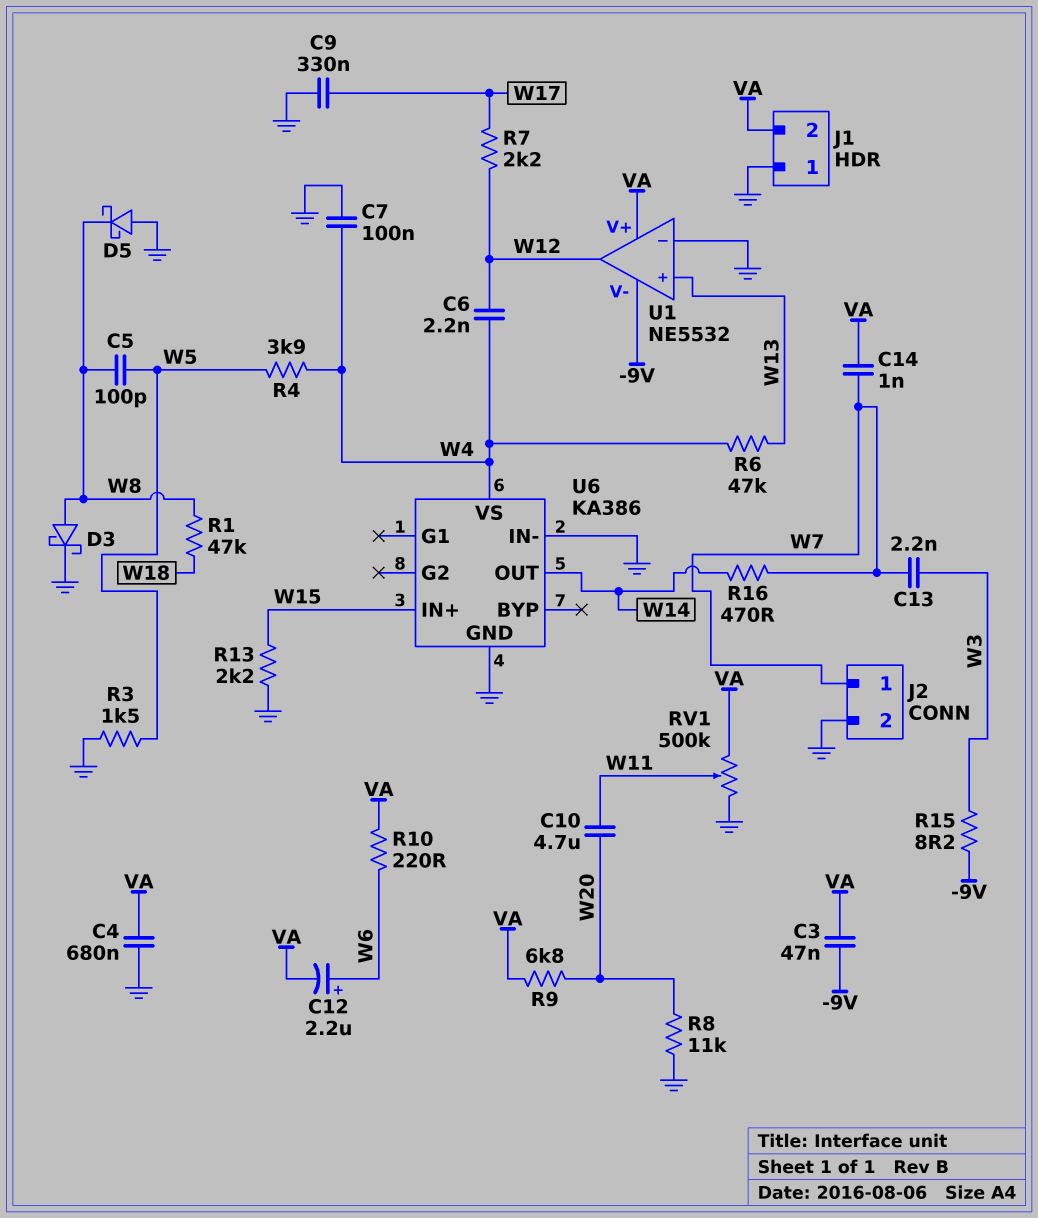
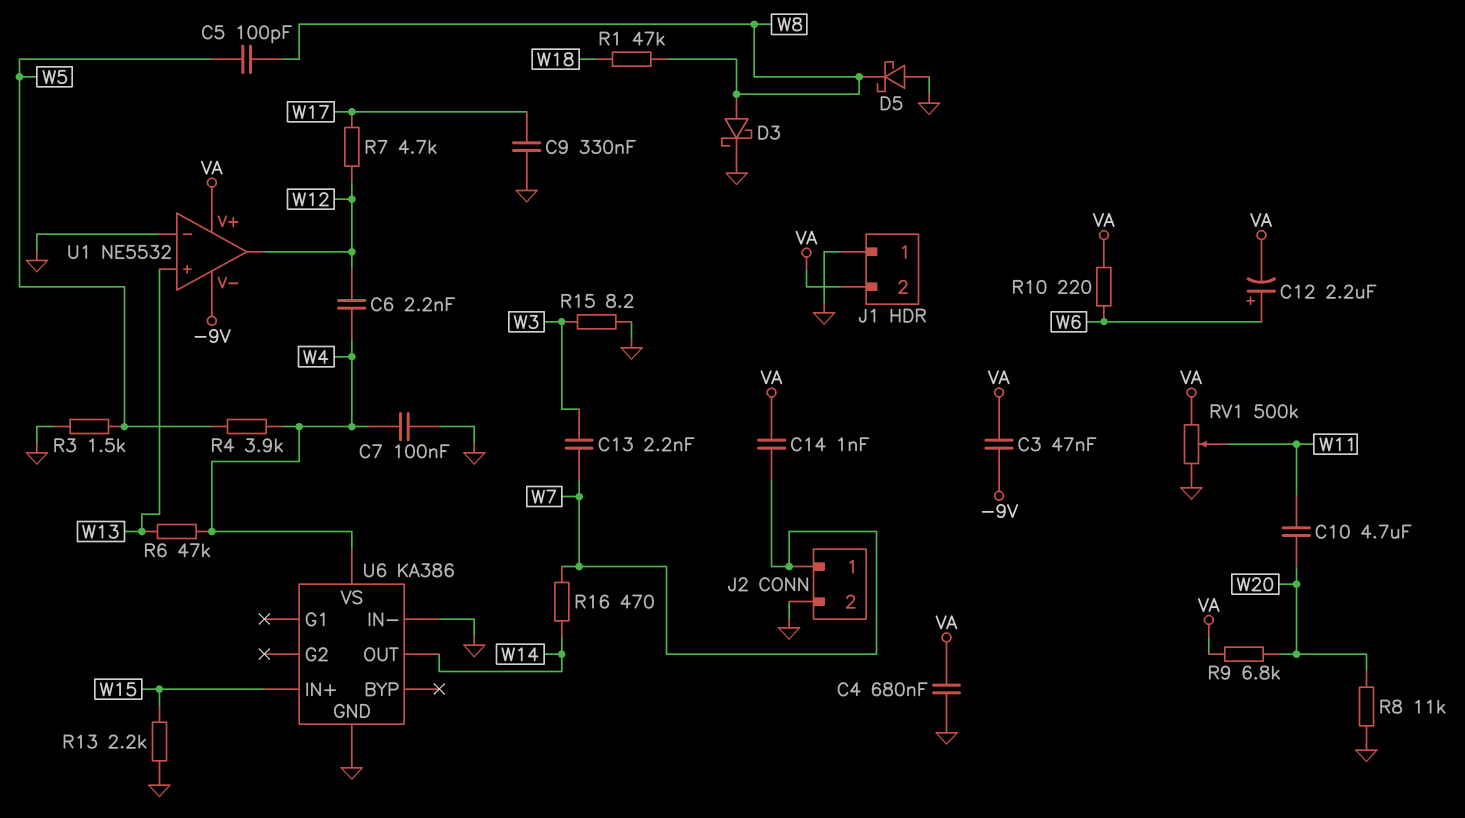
R7: 2.2k (W12, W17) -> 4.7k (W12, W17)
R15: 8.2 (-9V, W3) -> 8.2 (GND, W3)

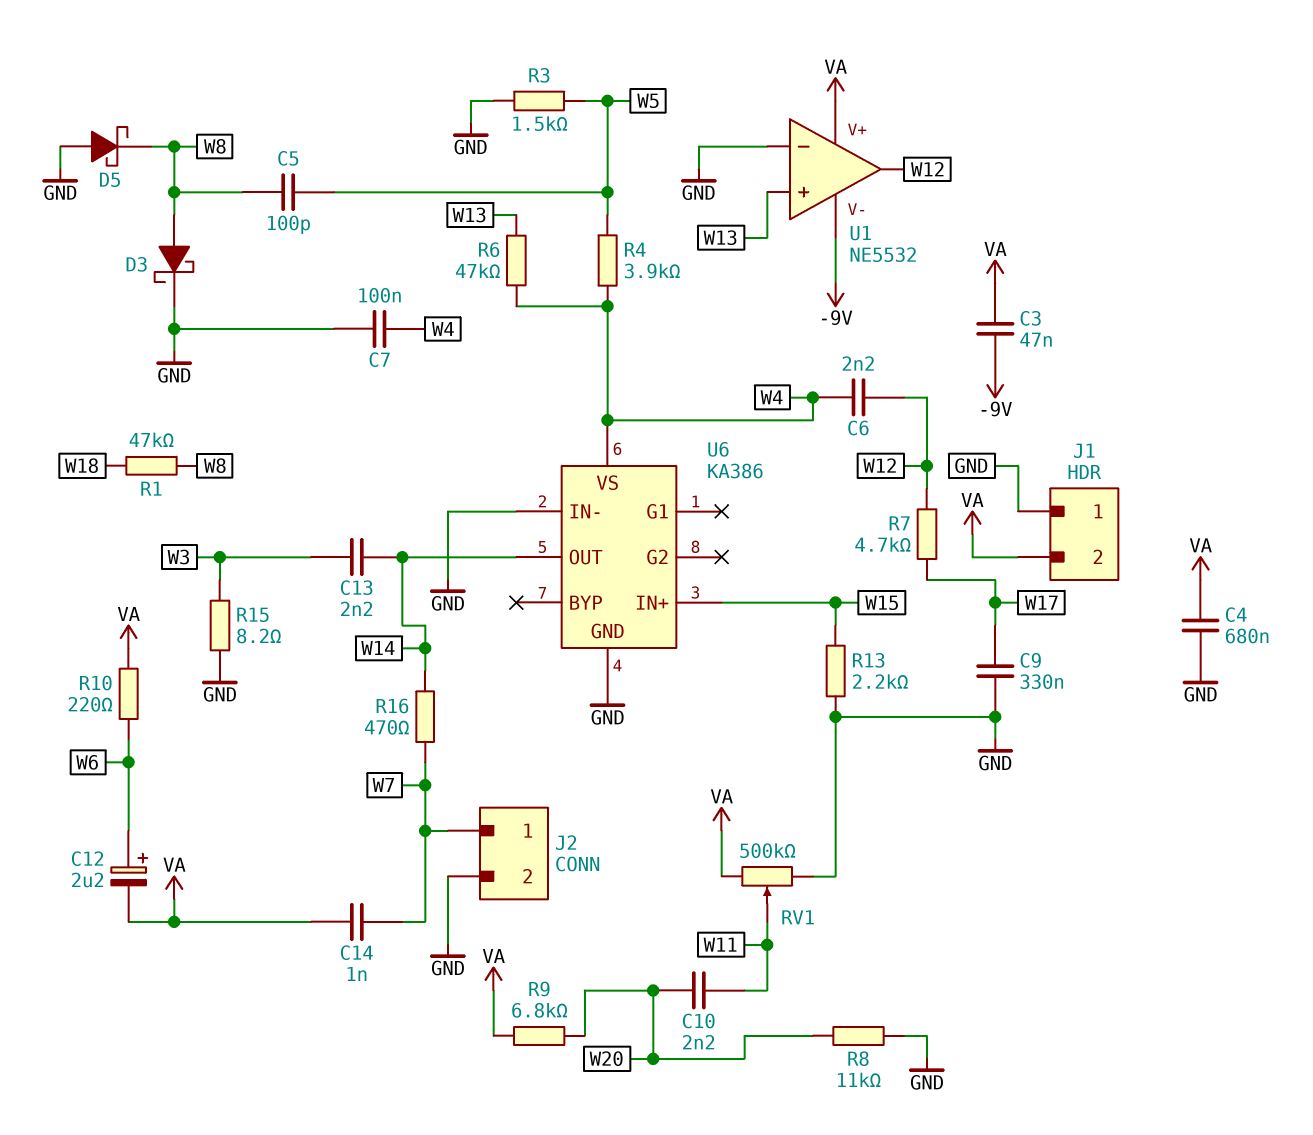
C10: 4.7uF (W11, W20) -> 2.2nF (W11, W20)
C13: 2.2nF (W3, W7) -> 2.2nF (W3, W14)

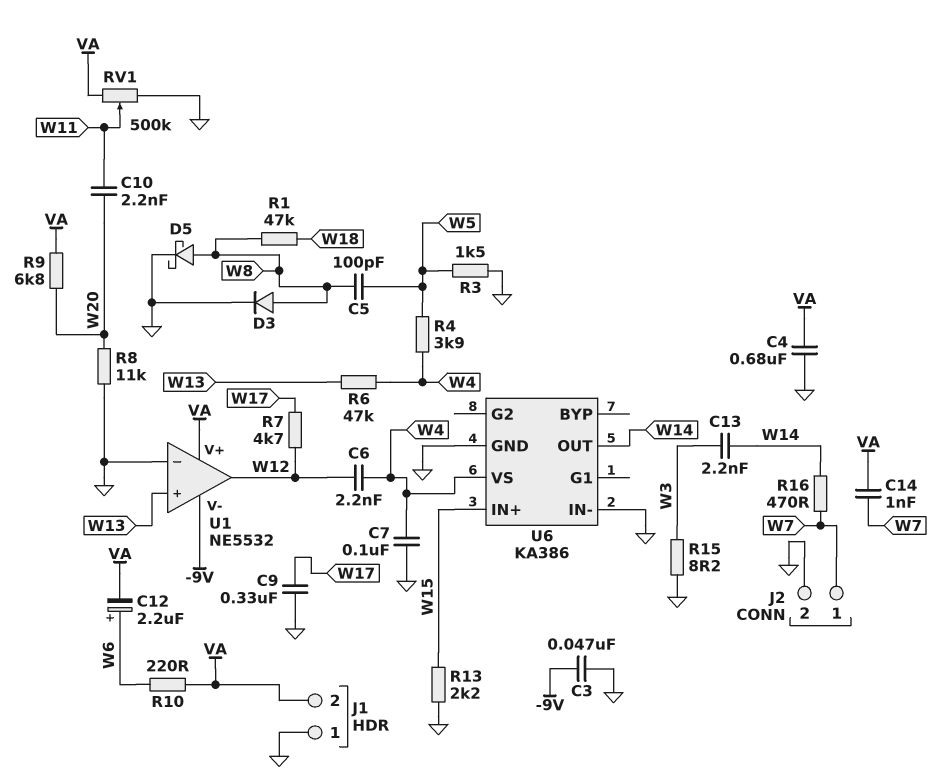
C3: 47nF (-9V, VA) -> 47nF (-9V, GND)
D3: schottky (A W8, K GND) -> diode (A W8, K GND)
D5: schottky (A GND, K W8) -> schottky (A W8, K GND)

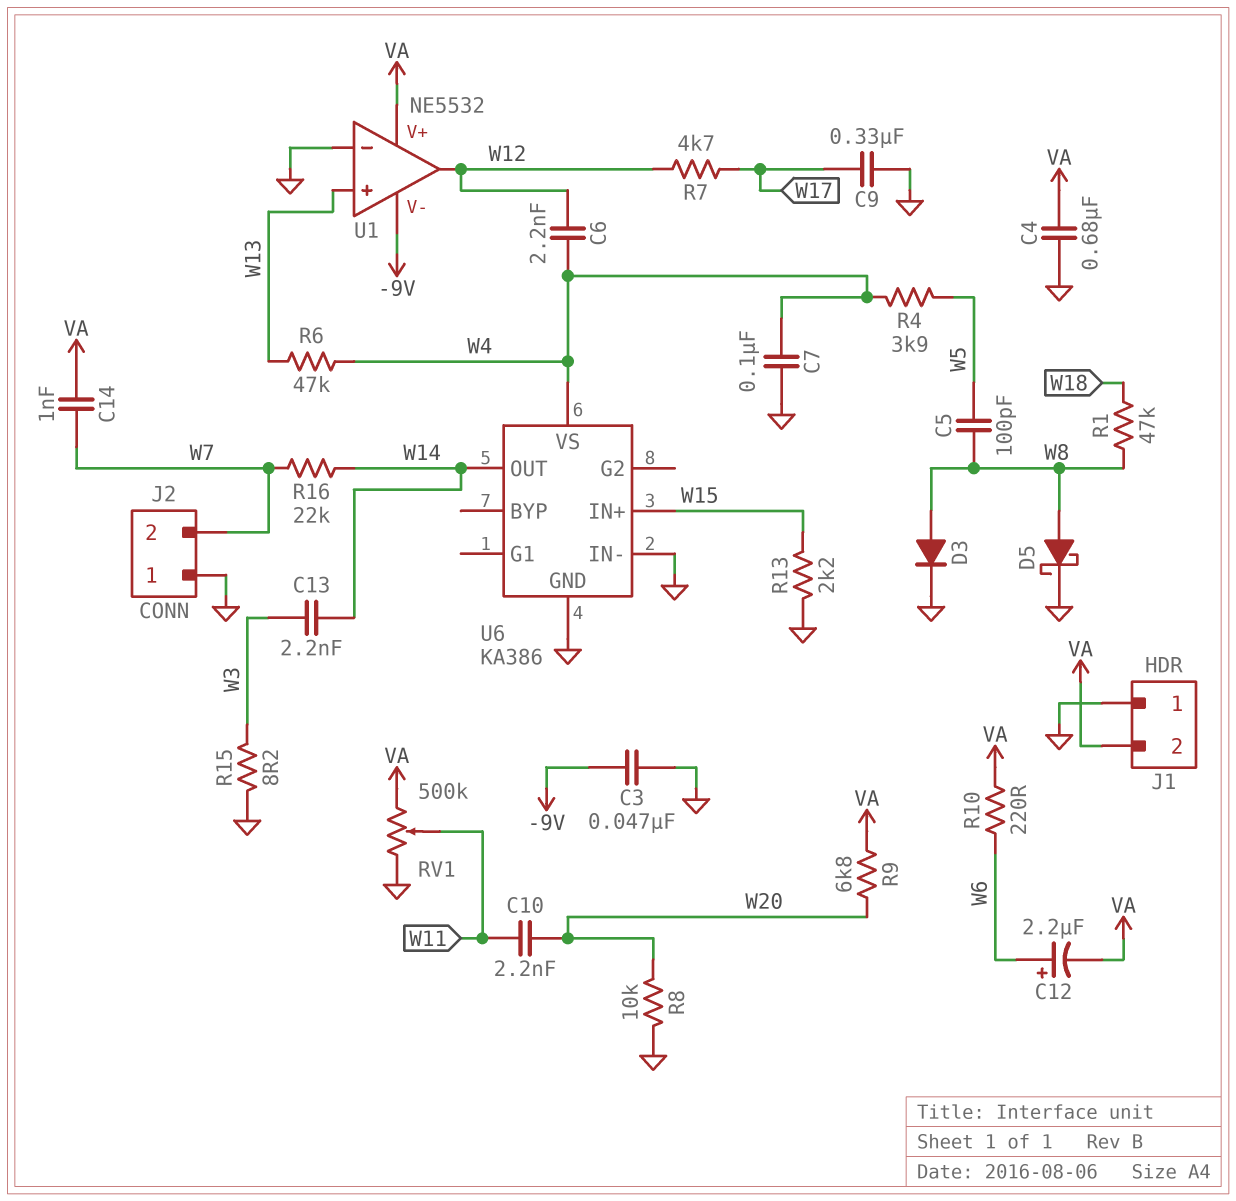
J2 pin 1: W7 -> GND
J2 pin 2: GND -> W7
R3: 1.5k (GND, W5) -> none
R8: 11k (GND, W20) -> 10k (GND, W20)
R16: 470 (W7, W14) -> 22k (W7, W14)

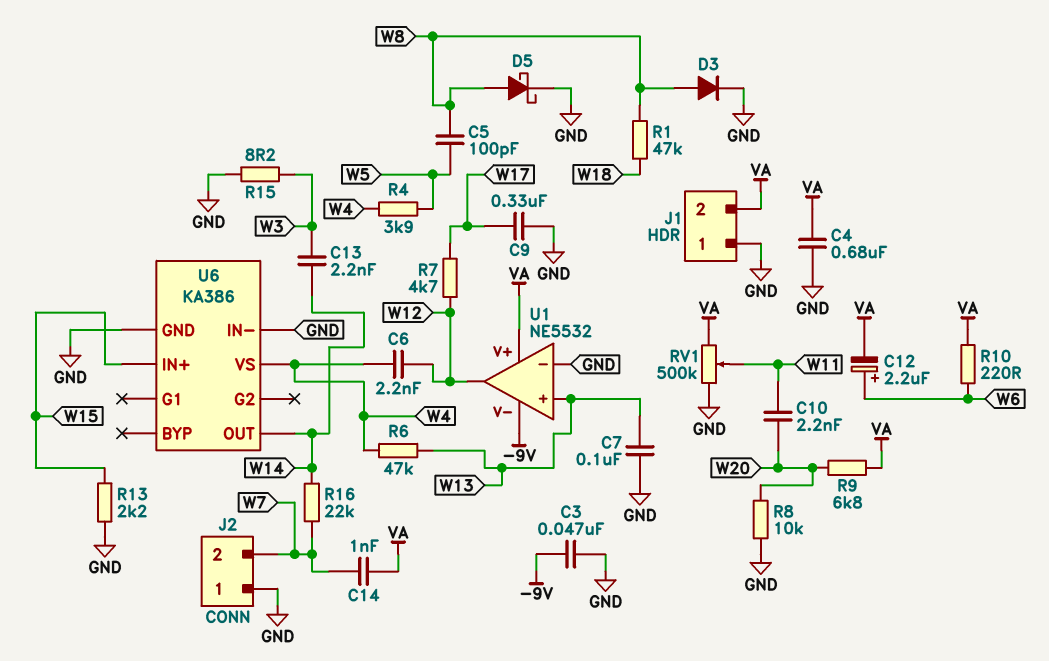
C7: 100nF (GND, W4) -> 100nF (GND, W13)

